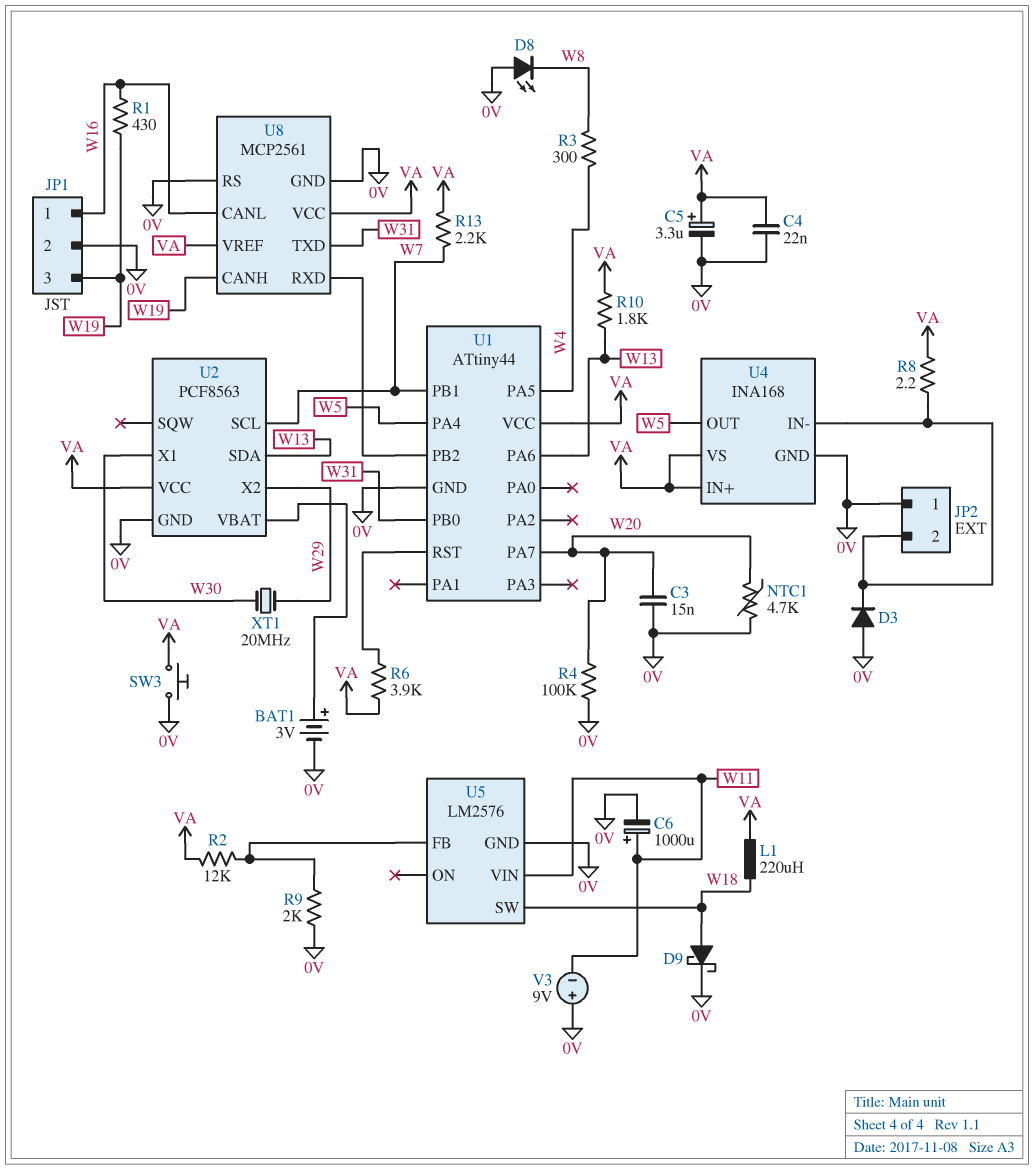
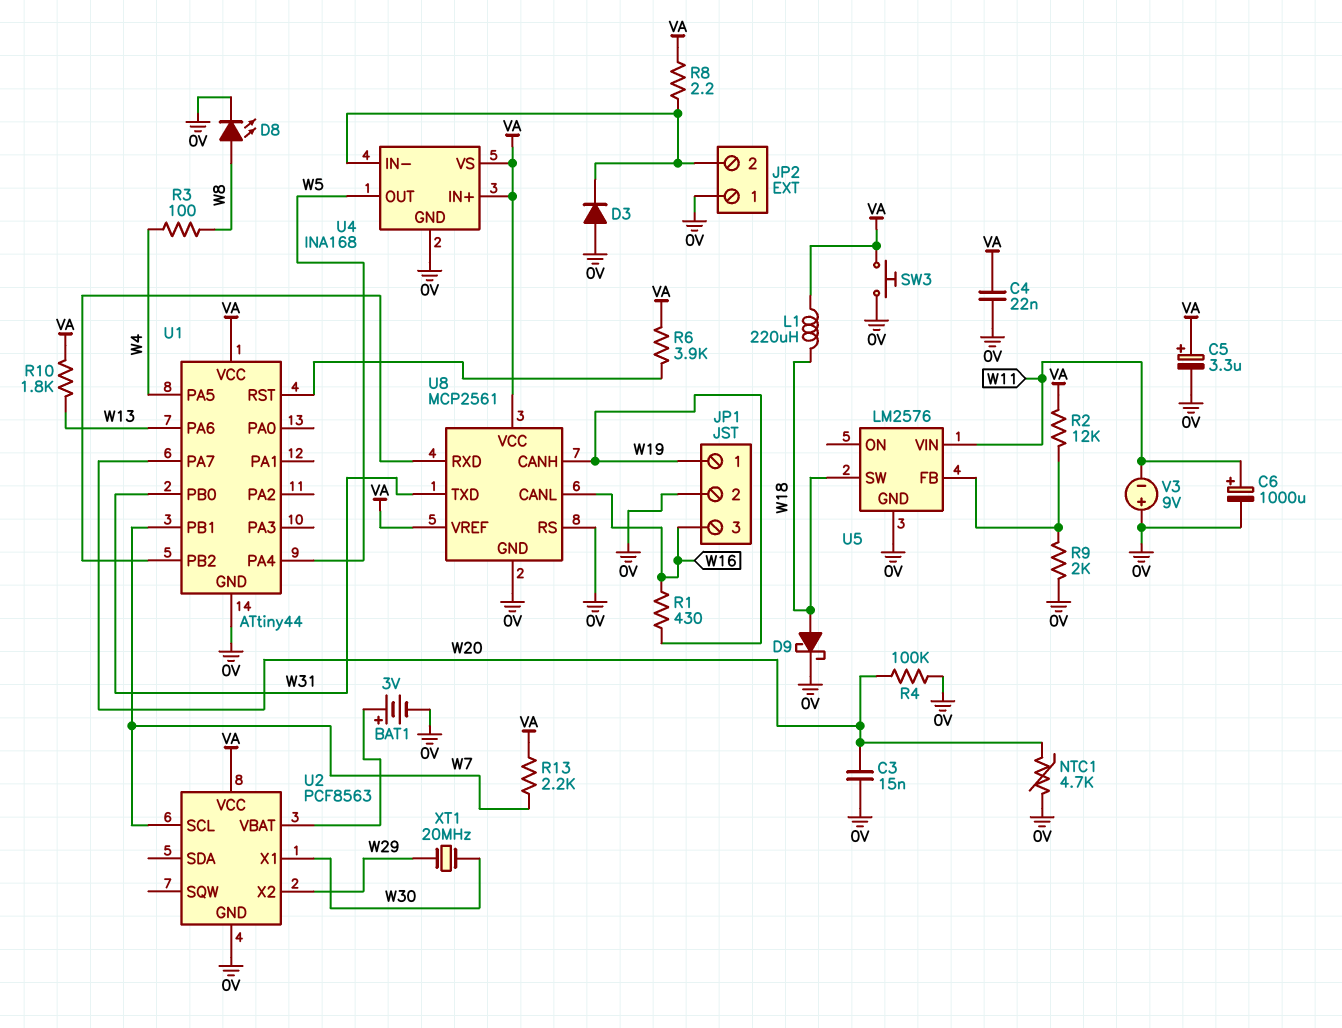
D8: LED (A 0V, K W8) -> LED (A W8, K 0V)
JP1 pin 1: W16 -> W19
JP1 pin 3: W19 -> W16
R3: 300 (W4, W8) -> 100 (W4, W8)
U2 pin SDA: W13 -> none

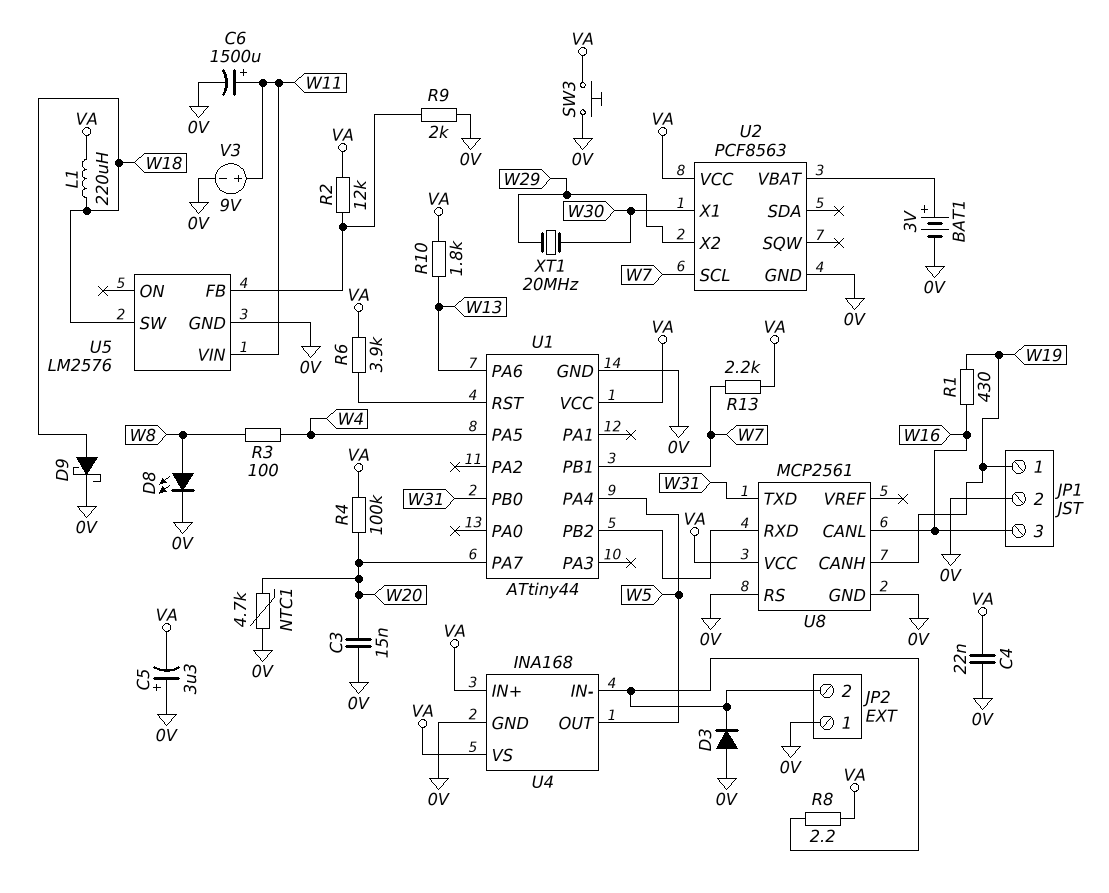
C5: 3.3uF (plus VA, minus 0V) -> 3.3uF (plus 0V, minus VA)
C6: 1000uF (plus W11, minus 0V) -> 1500uF (plus W11, minus 0V)
R4: 100k (0V, W20) -> 100k (VA, W20)
U8 pin VREF: VA -> none
V3: 9V (plus 0V, minus W11) -> 9V (plus W11, minus 0V)

